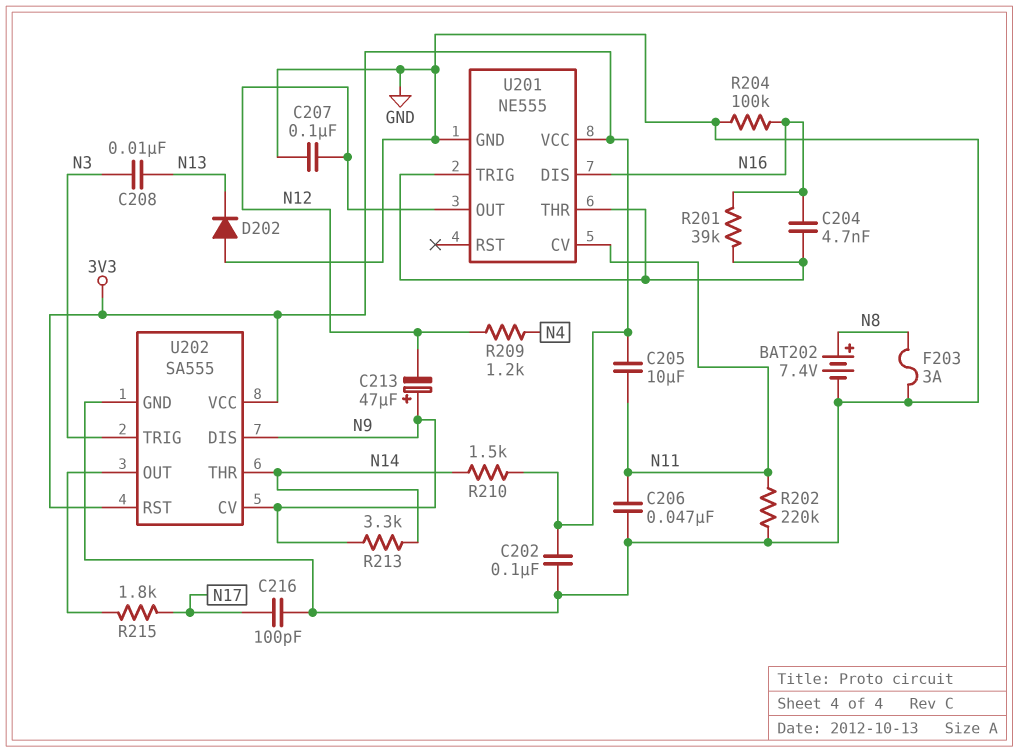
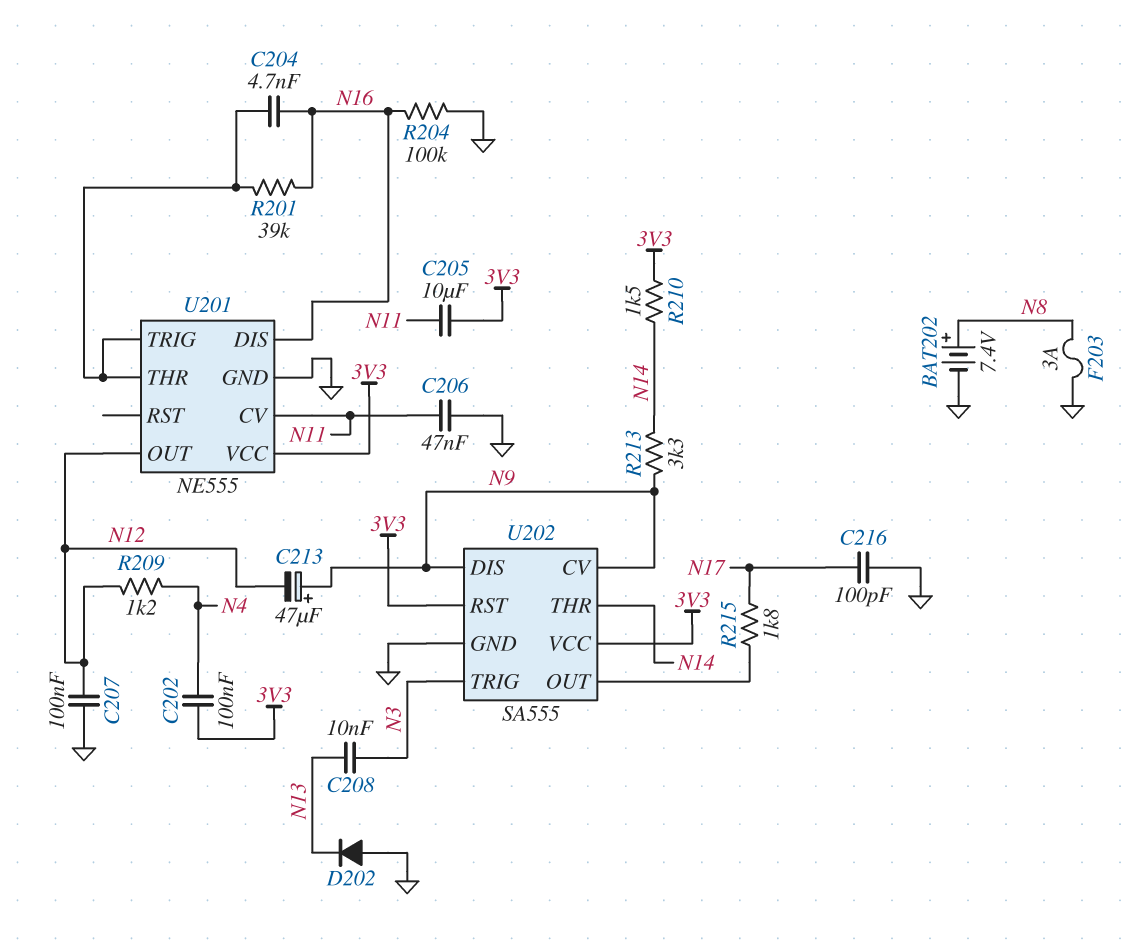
C202: 100nF (3V3, GND) -> 100nF (3V3, N4)
R202: 220k (GND, N11) -> none

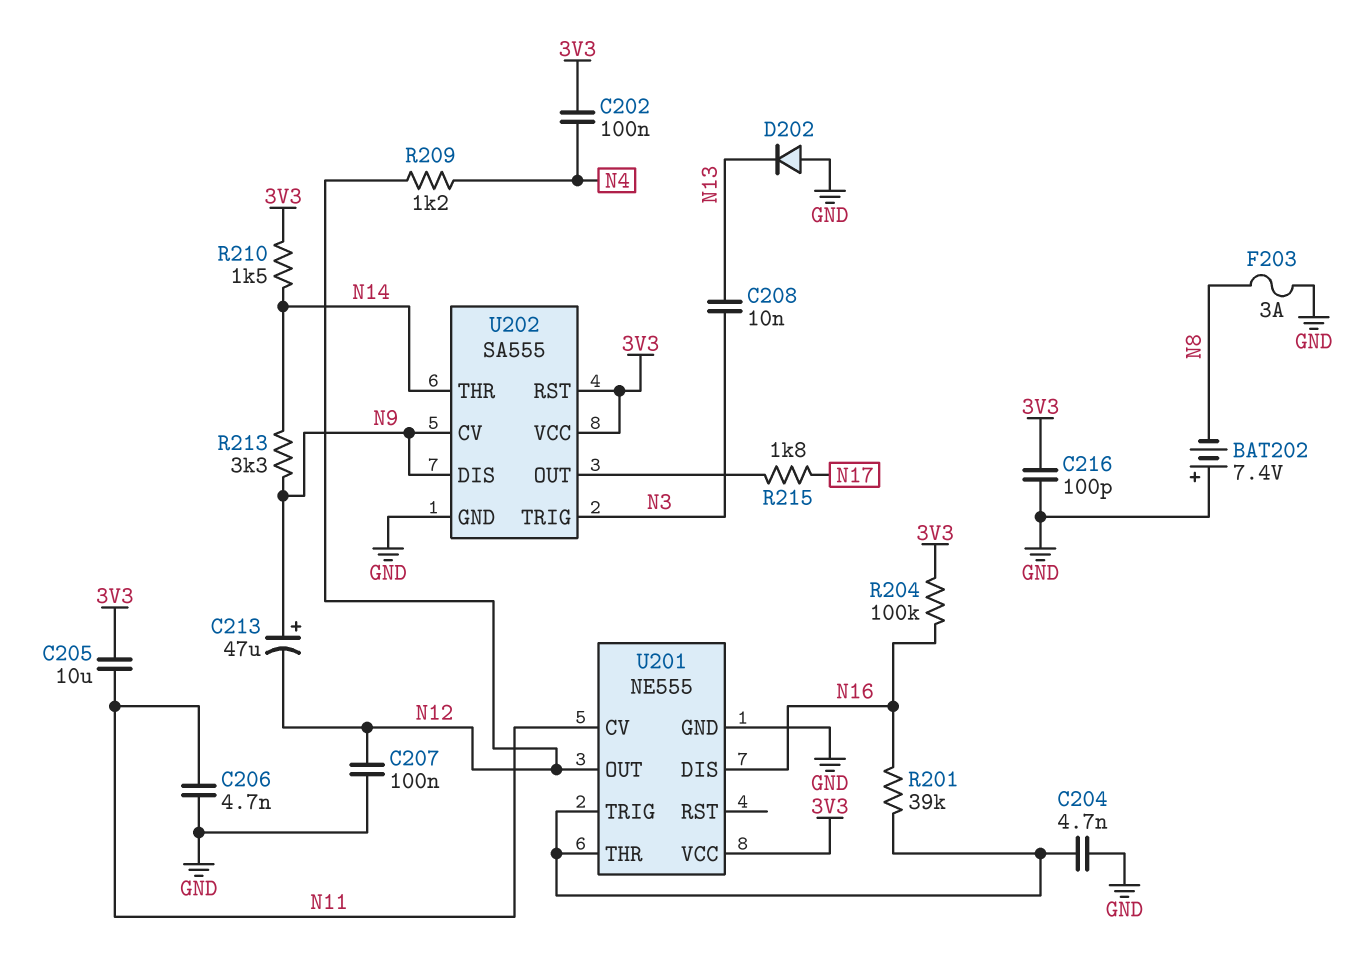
BAT202: 7.4V (plus N8, minus GND) -> 7.4V (plus GND, minus N8)
C204: 4.7nF (N16, U201/THR) -> 4.7nF (GND, U201/THR)
C206: 47nF (GND, N11) -> 4.7nF (GND, N11)
C216: 100pF (GND, N17) -> 100pF (3V3, GND)
R204: 100k (GND, N16) -> 100k (3V3, N16)

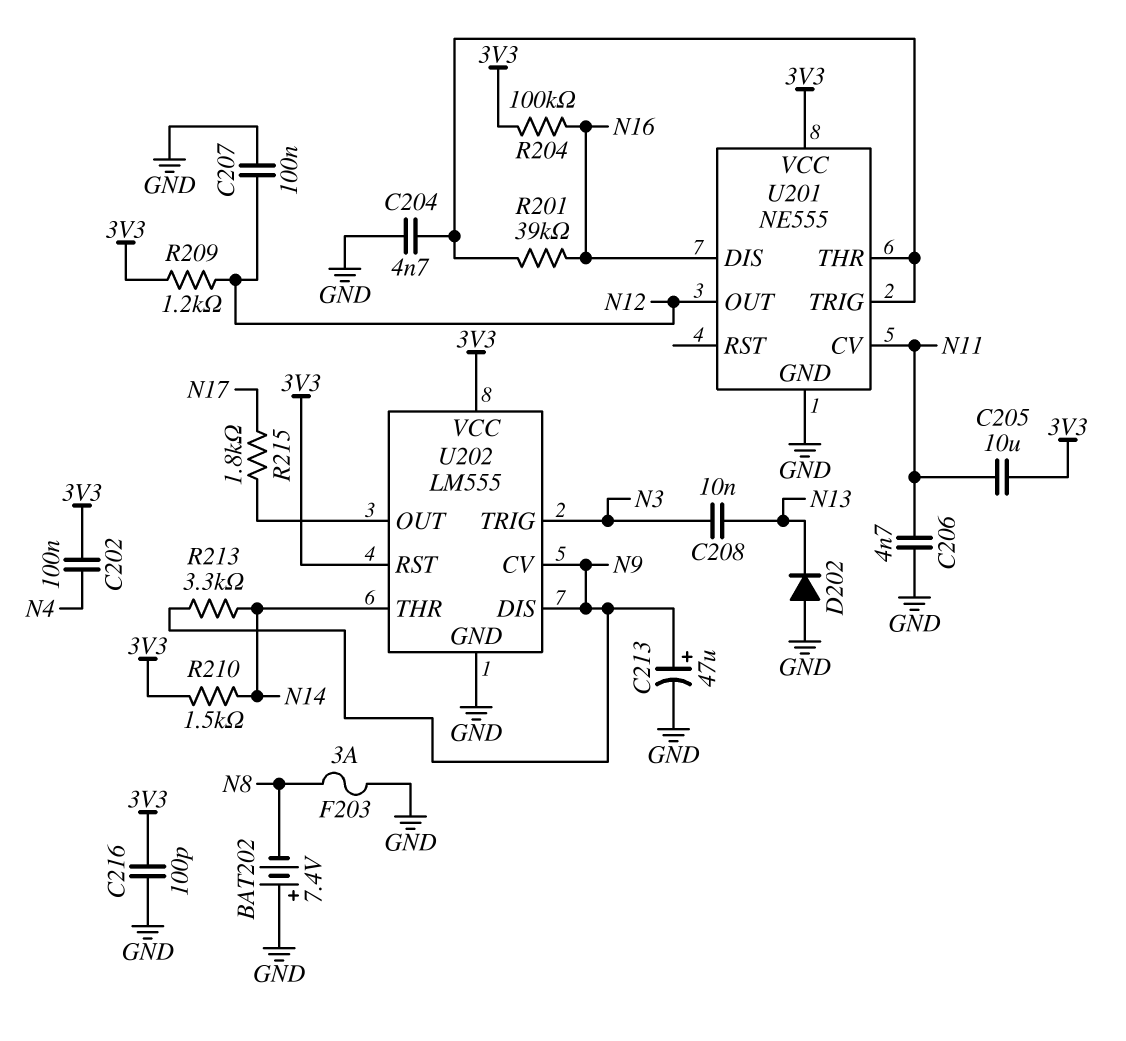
C213: 47uF (plus N9, minus N12) -> 47uF (plus N9, minus GND)
R209: 1.2k (N4, N12) -> 1.2k (3V3, N12)
U202: SA555 -> LM555

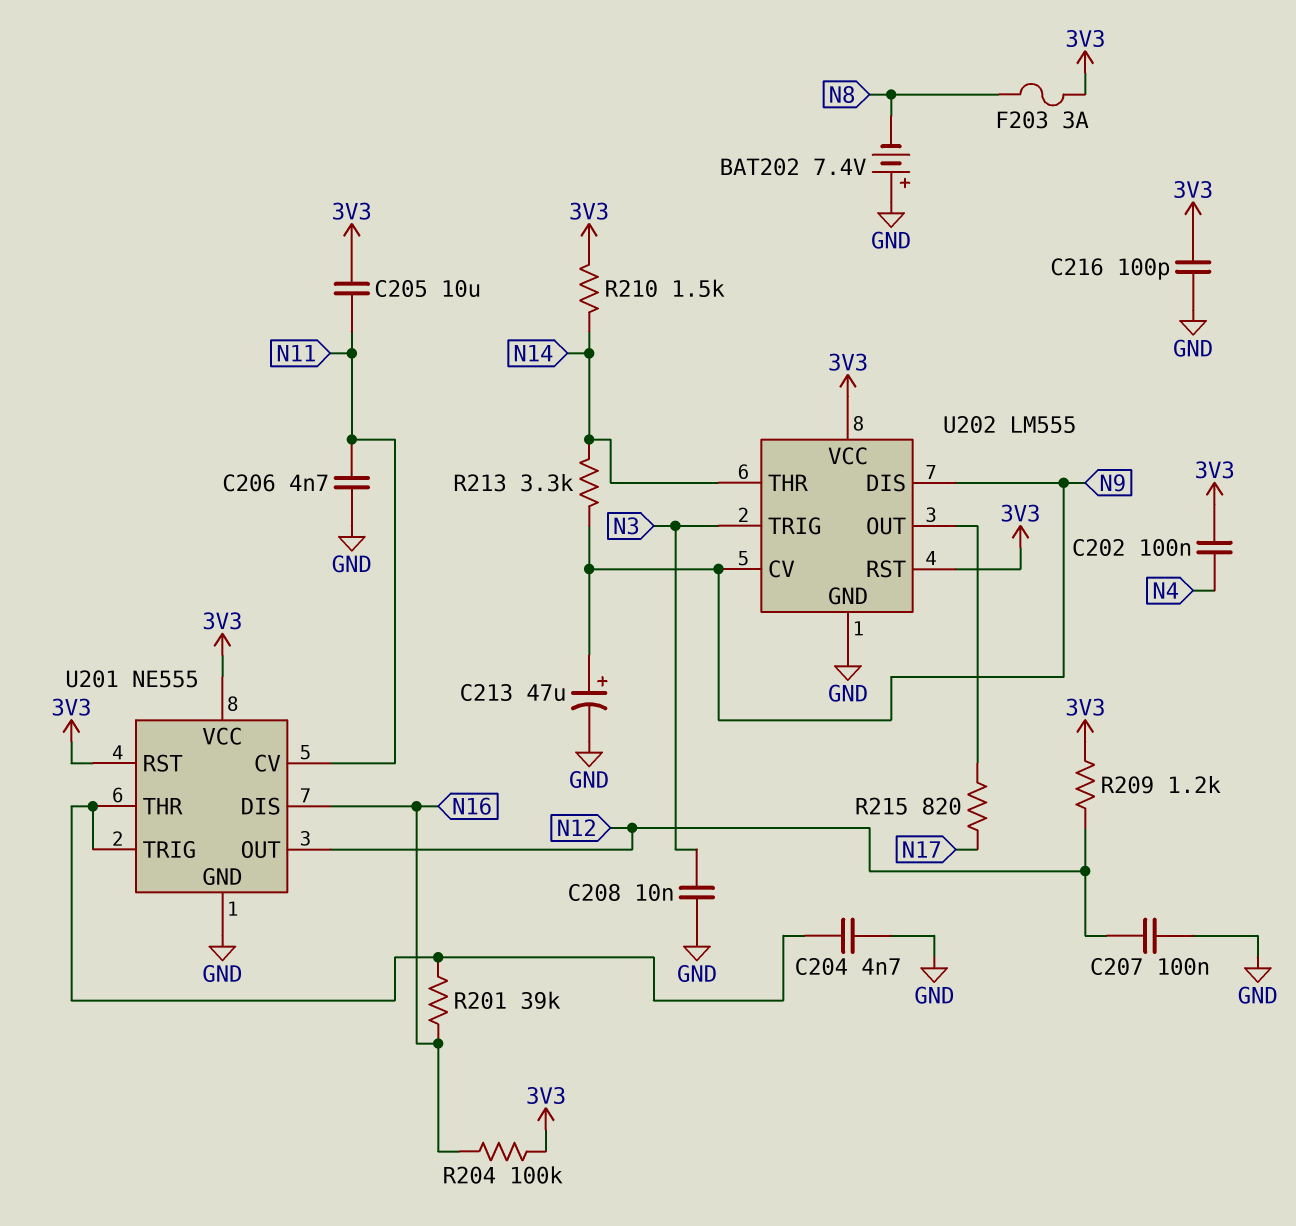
C208: 10nF (N3, N13) -> 10nF (GND, N3)
D202: diode (A GND, K N13) -> none
F203: 3A (GND, N8) -> 3A (3V3, N8)
R215: 1.8k (N17, U202/OUT) -> 820 (N17, U202/OUT)
U201 pin RST: none -> 3V3

